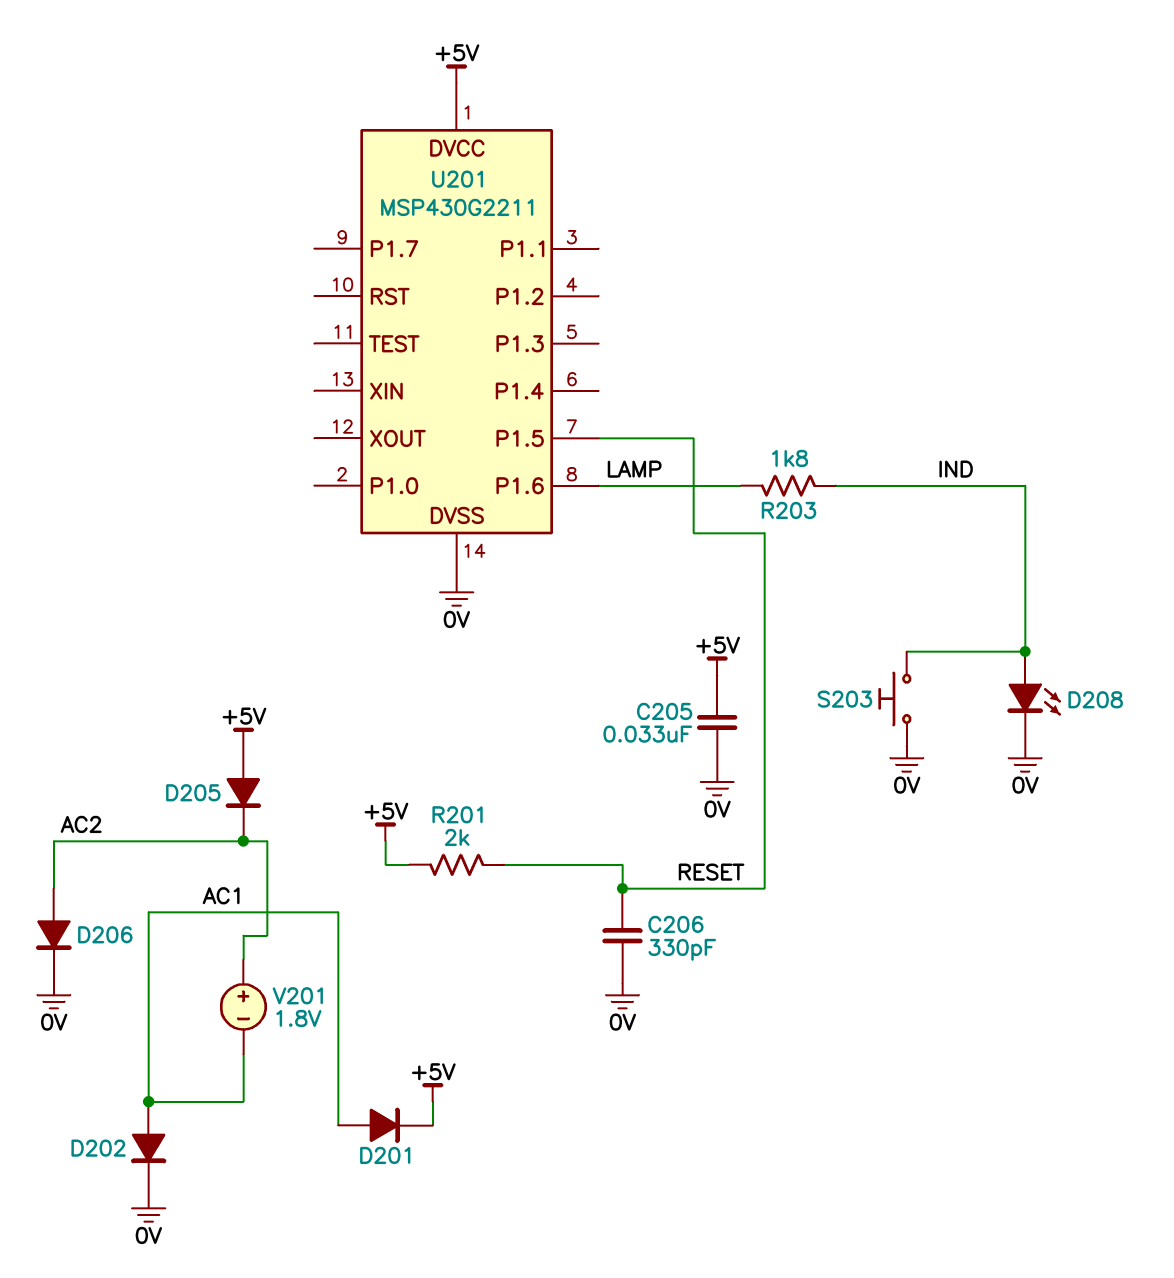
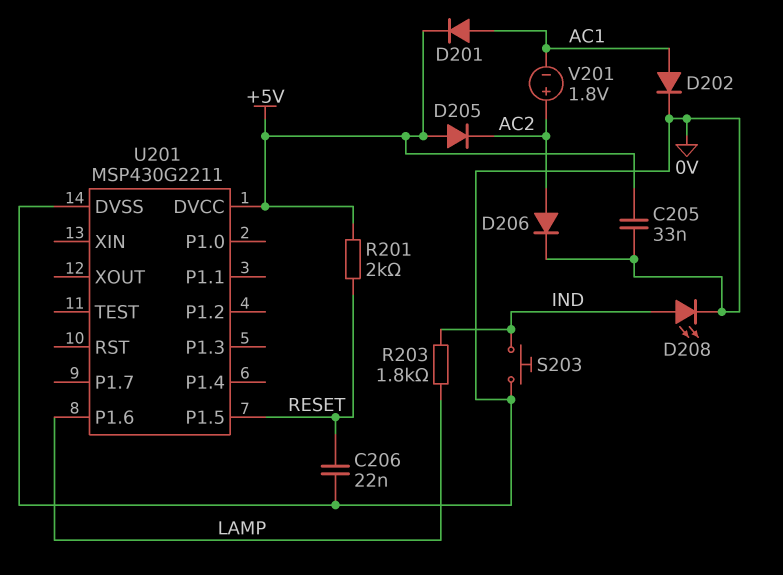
C206: 330pF (0V, RESET) -> 22nF (0V, RESET)

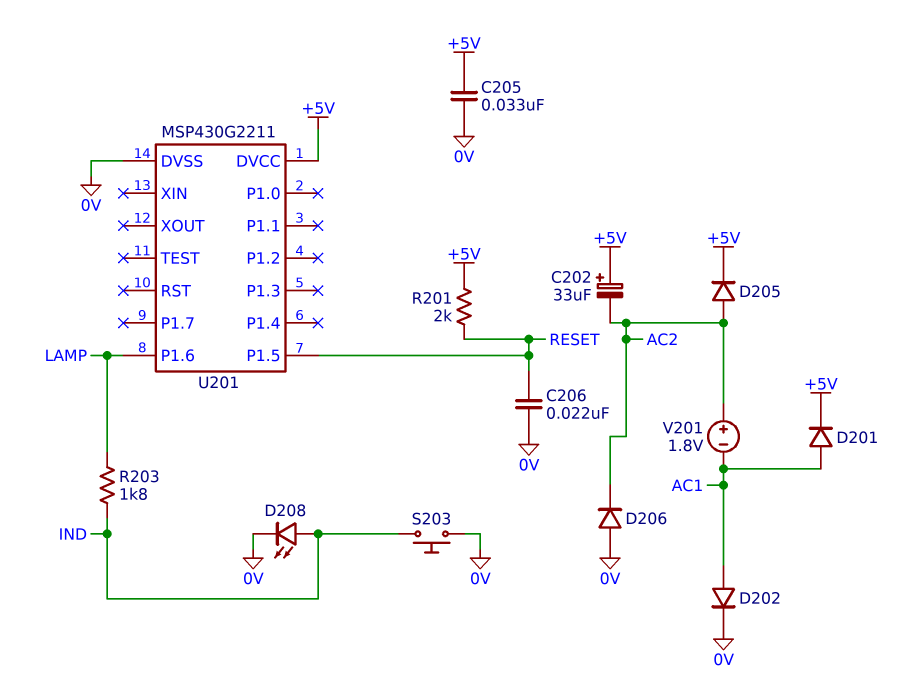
C202: none -> 33uF (plus +5V, minus AC2)
D205: diode (A +5V, K AC2) -> diode (A AC2, K +5V)
D206: diode (A AC2, K 0V) -> diode (A 0V, K AC2)

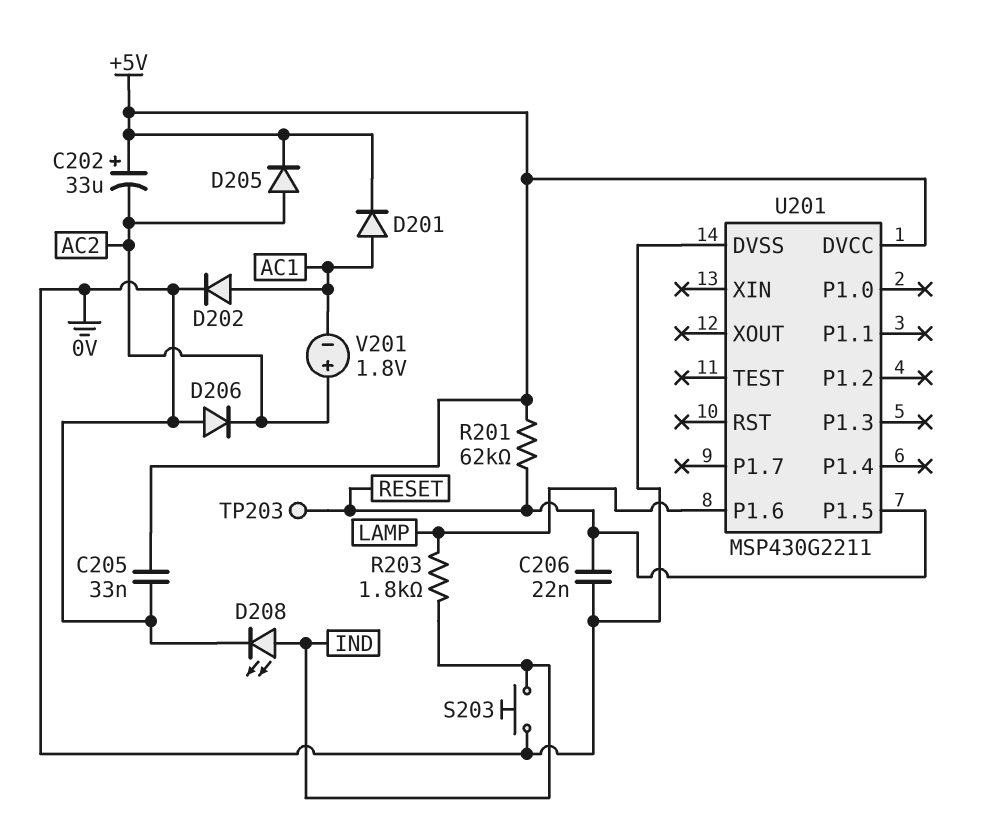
R201: 2k (+5V, RESET) -> 62k (+5V, RESET)
TP203: none -> test point (RESET)

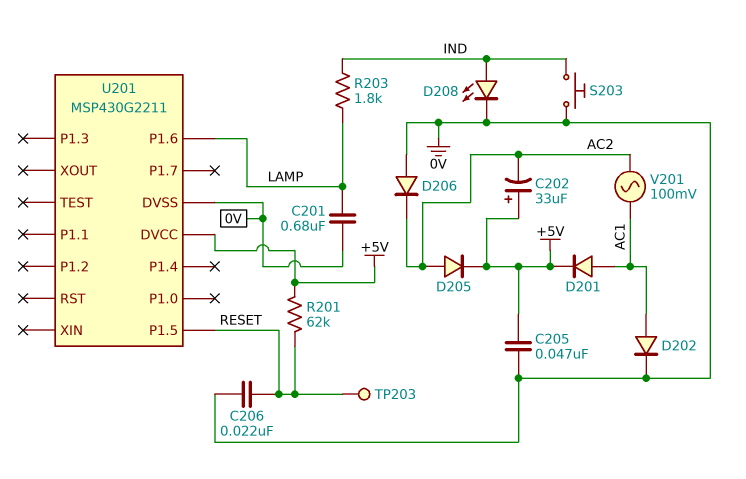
C201: none -> 680nF (0V, LAMP)
C205: 33nF (+5V, 0V) -> 47nF (+5V, 0V)
V201: 1.8V (plus AC2, minus AC1) -> AC 100mV (AC1, AC2)

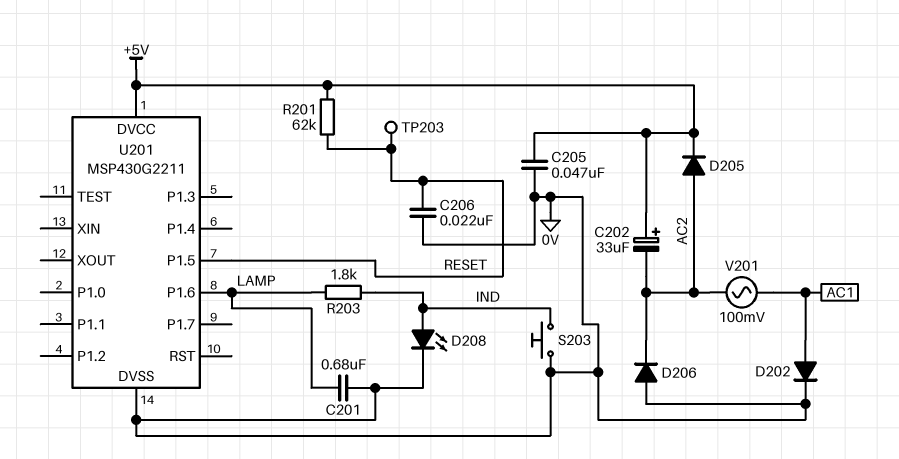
D201: diode (A AC1, K +5V) -> none

